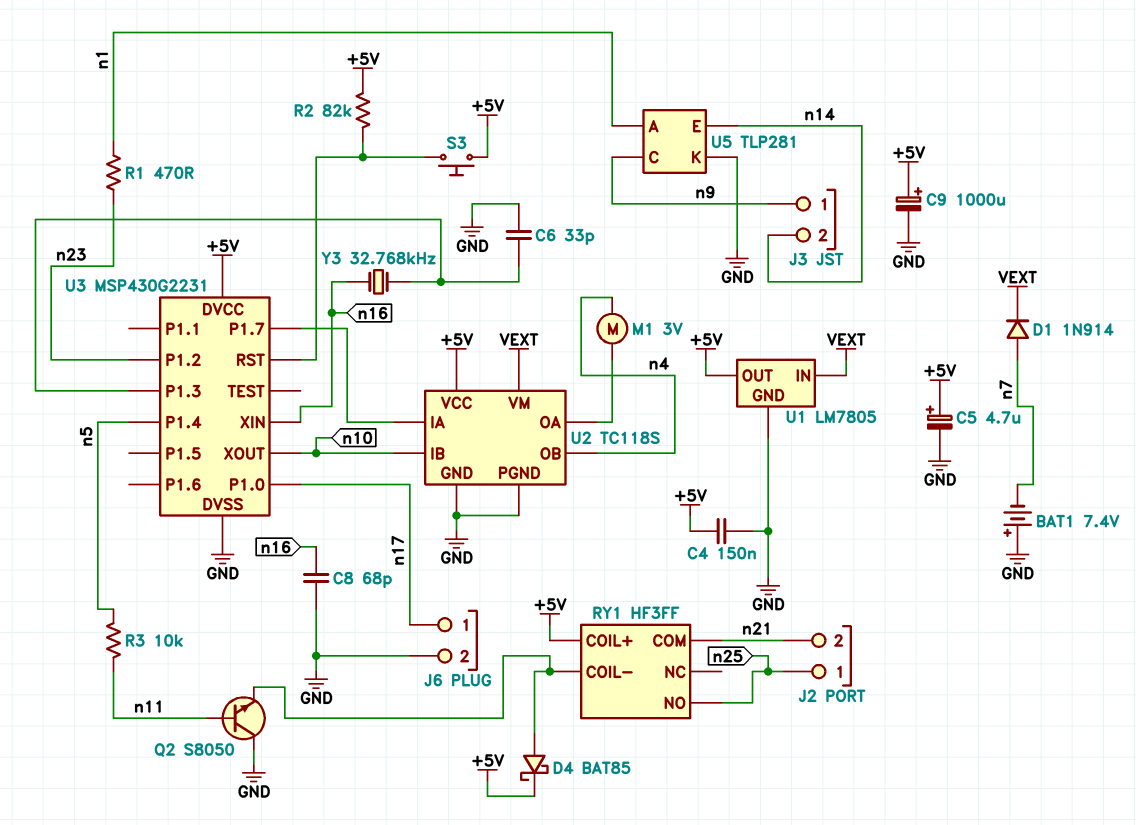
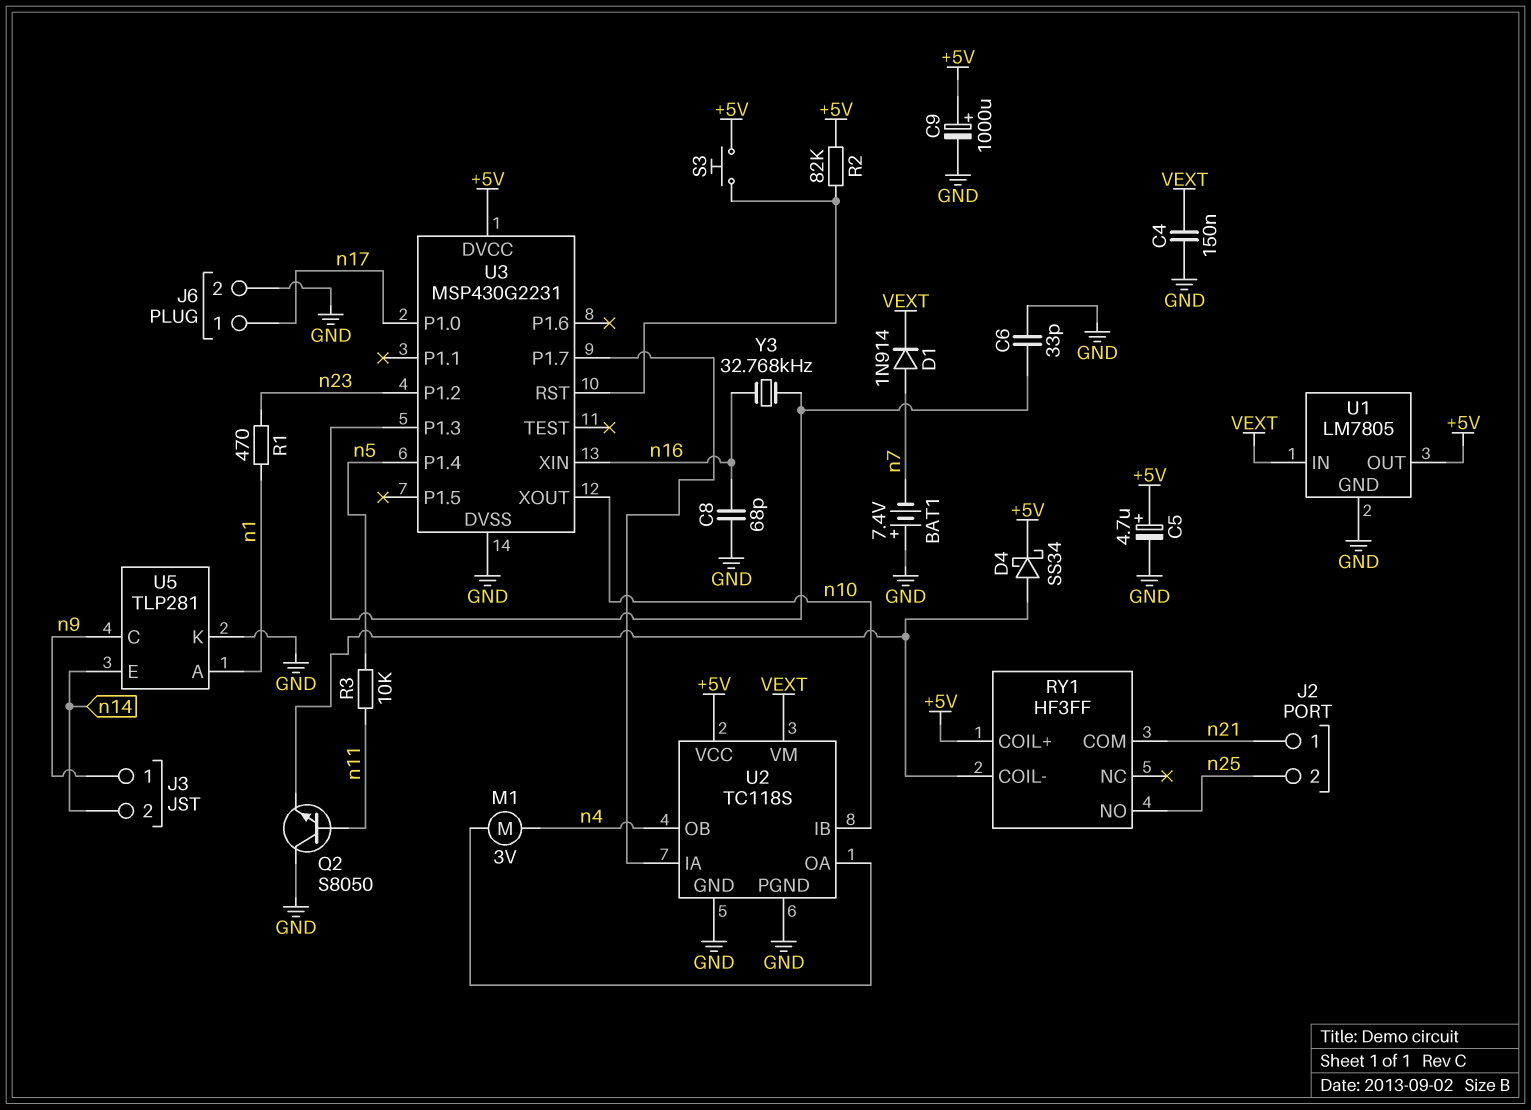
C4: 150nF (+5V, GND) -> 150nF (GND, VEXT)
D4: schottky BAT85 (A RY1/COIL-, K +5V) -> schottky SS34 (A RY1/COIL-, K +5V)
J2 pin 1: n25 -> n21
J2 pin 2: n21 -> n25

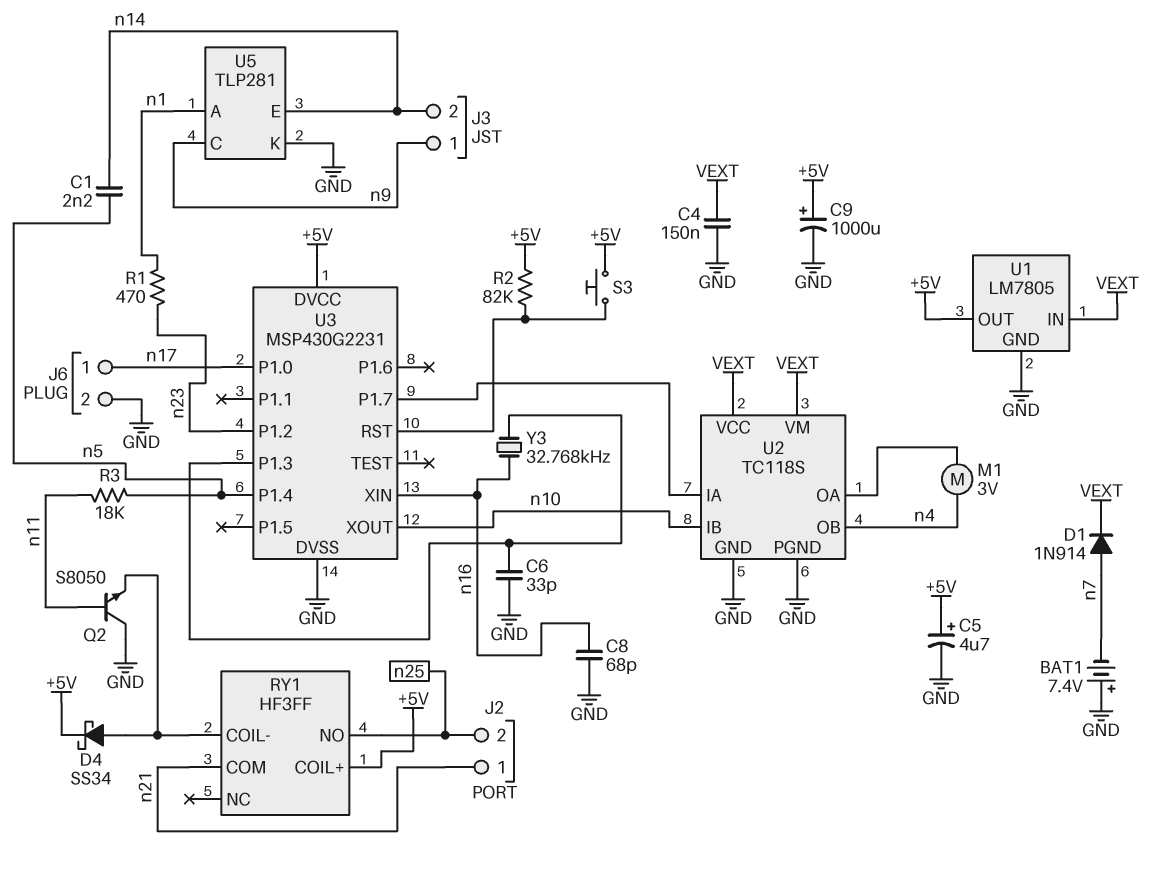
C1: none -> 2.2nF (n5, n14)
R3: 10k (n5, n11) -> 18k (n5, n11)
U2 pin VCC: +5V -> VEXT

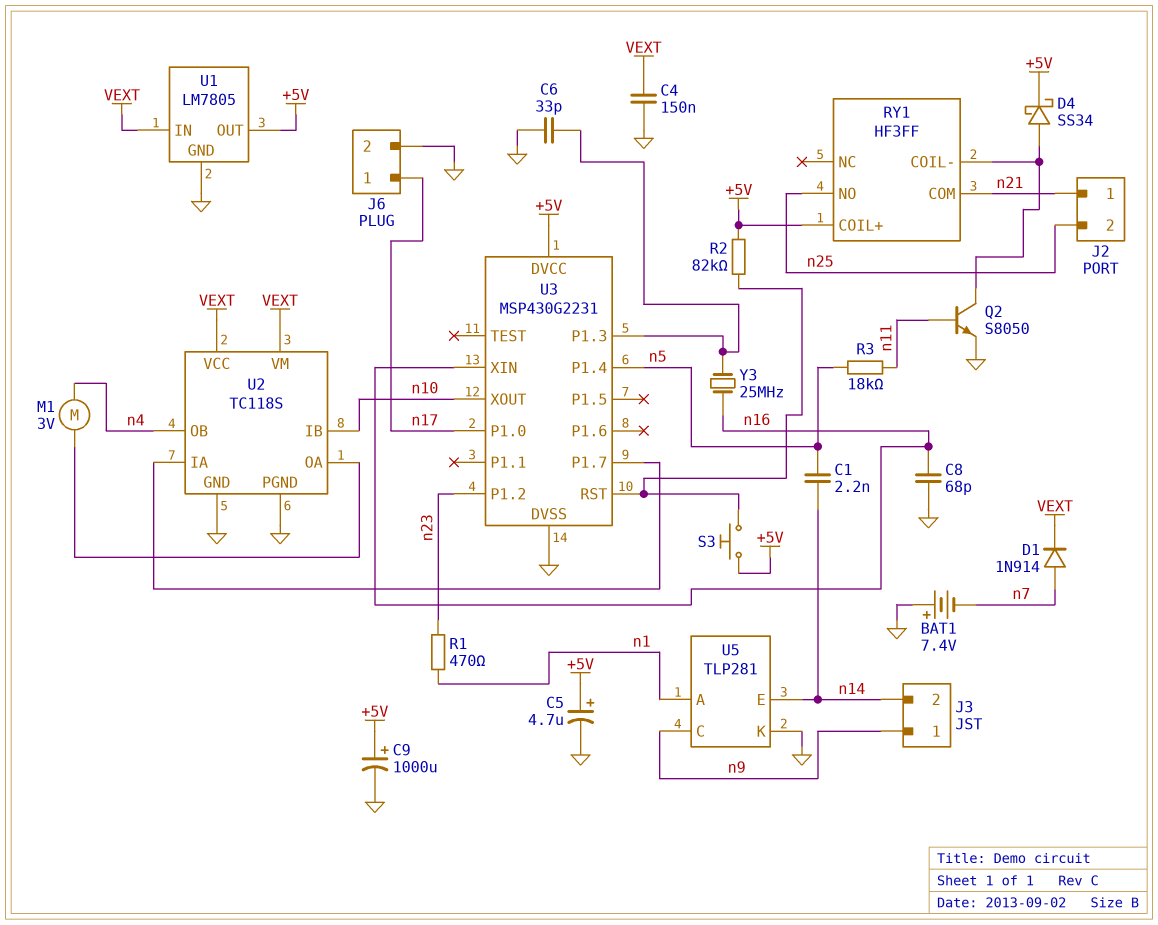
Q2: NPN S8050 (B n11, C GND, E RY1/COIL-) -> NPN S8050 (B n11, C RY1/COIL-, E GND)
Y3: 32.768kHz (U3/P1.3, n16) -> 25MHz (U3/P1.3, n16)

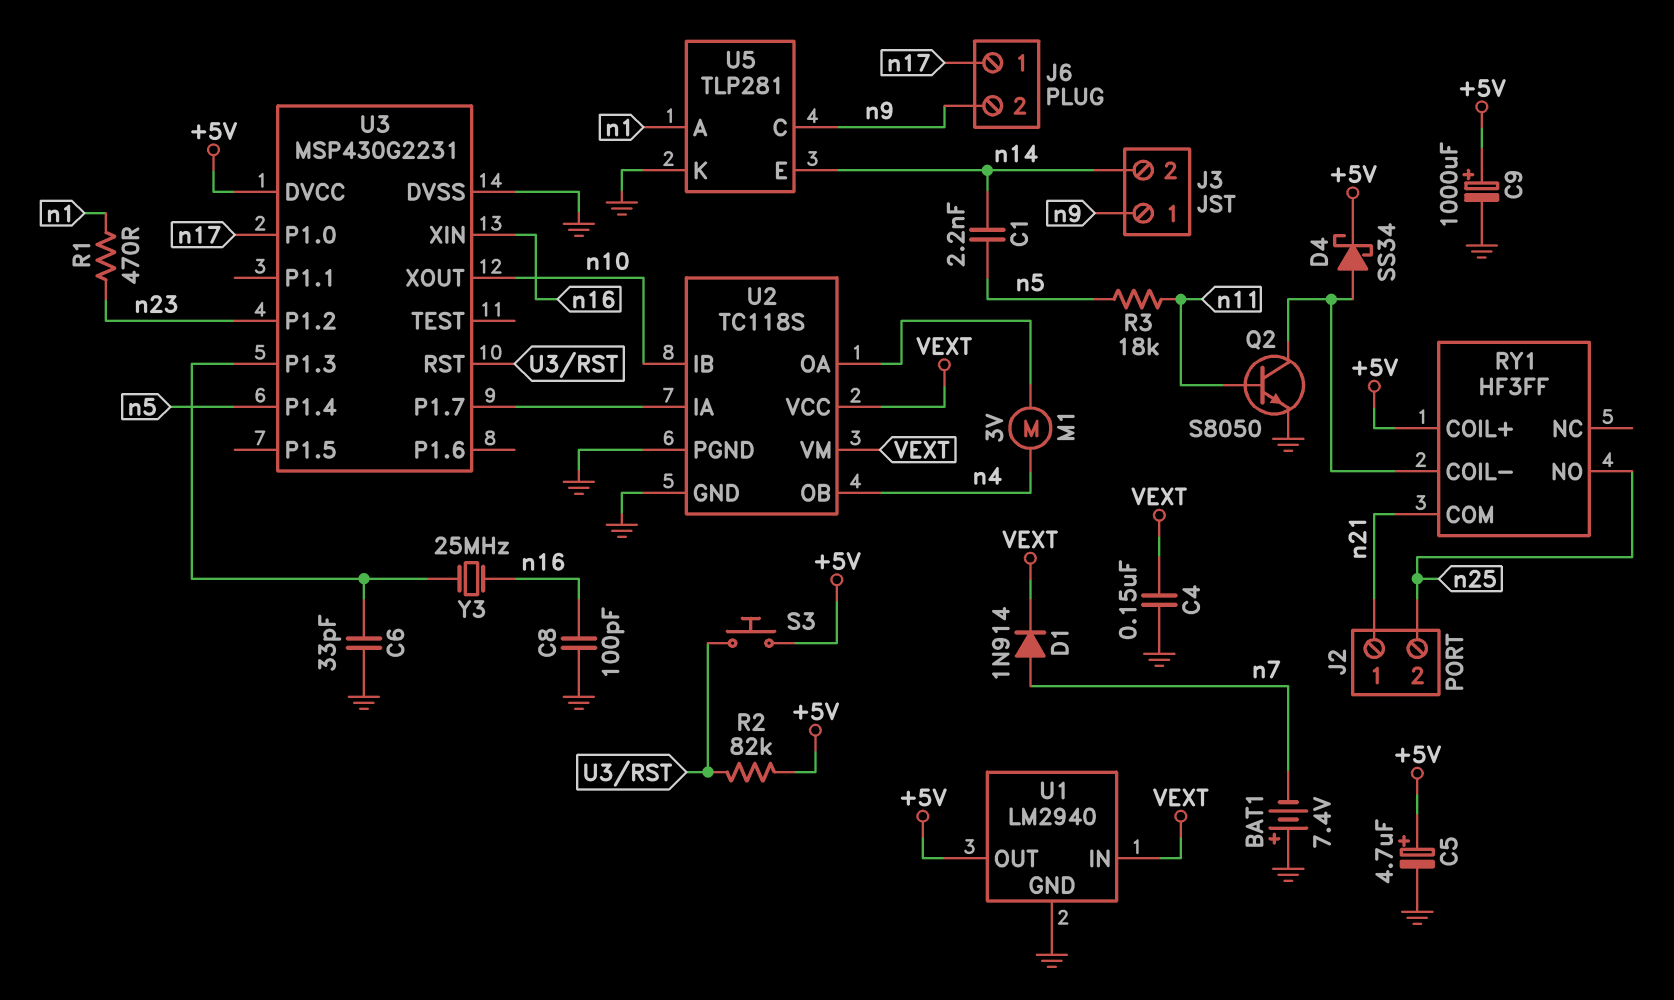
C8: 68pF (GND, n16) -> 100pF (GND, n16)
J6 pin 2: GND -> n9
U1: LM7805 -> LM2940

